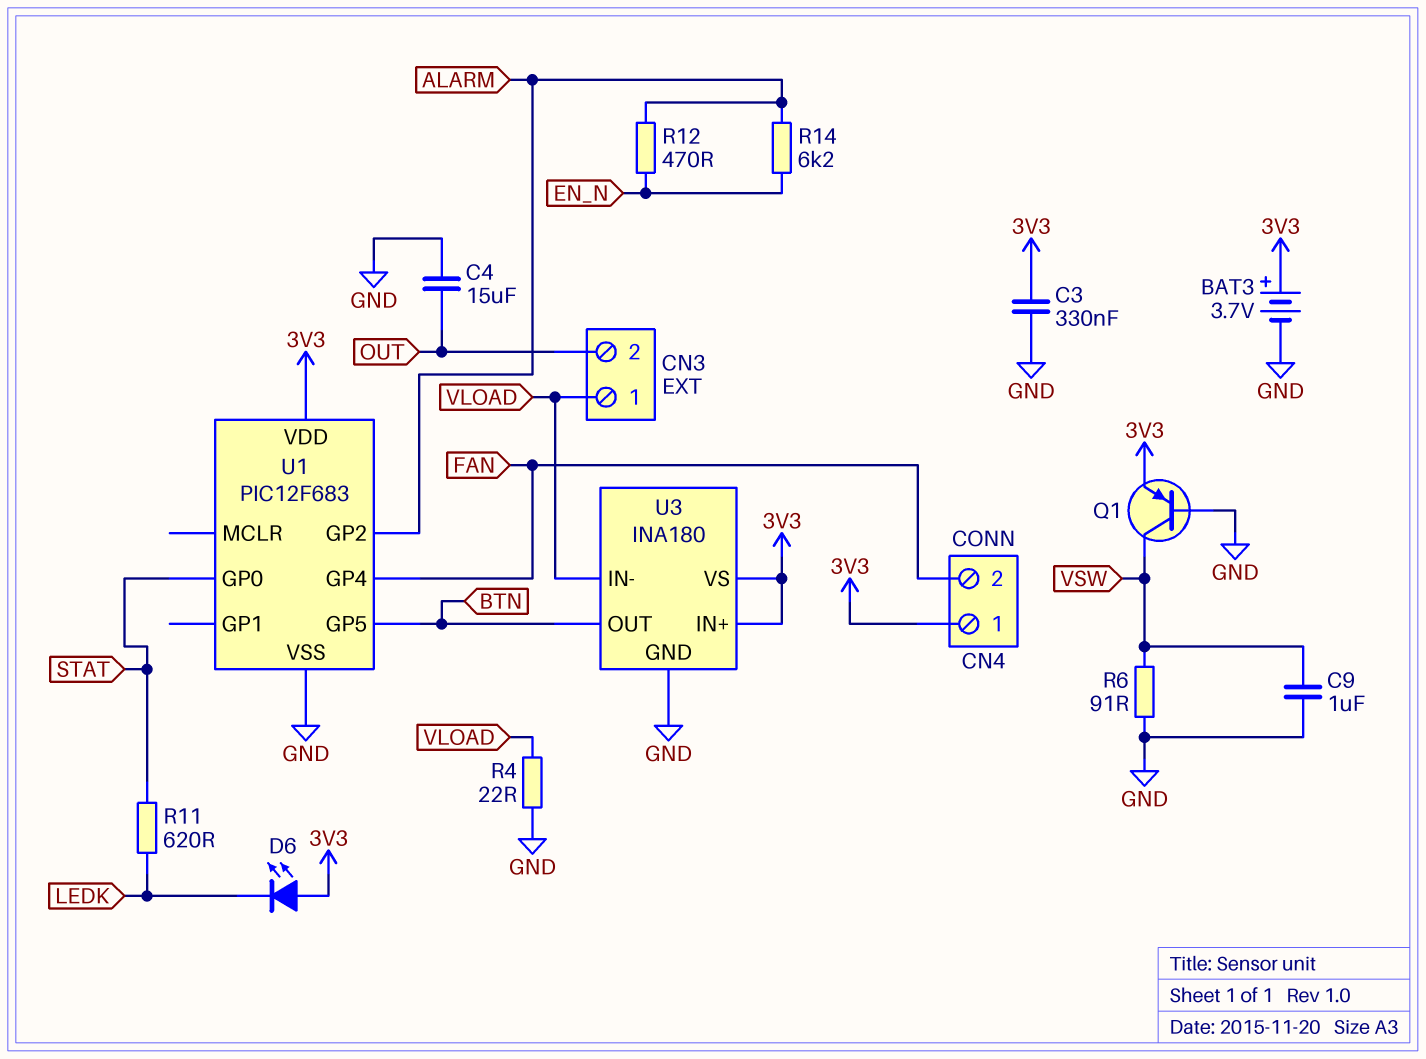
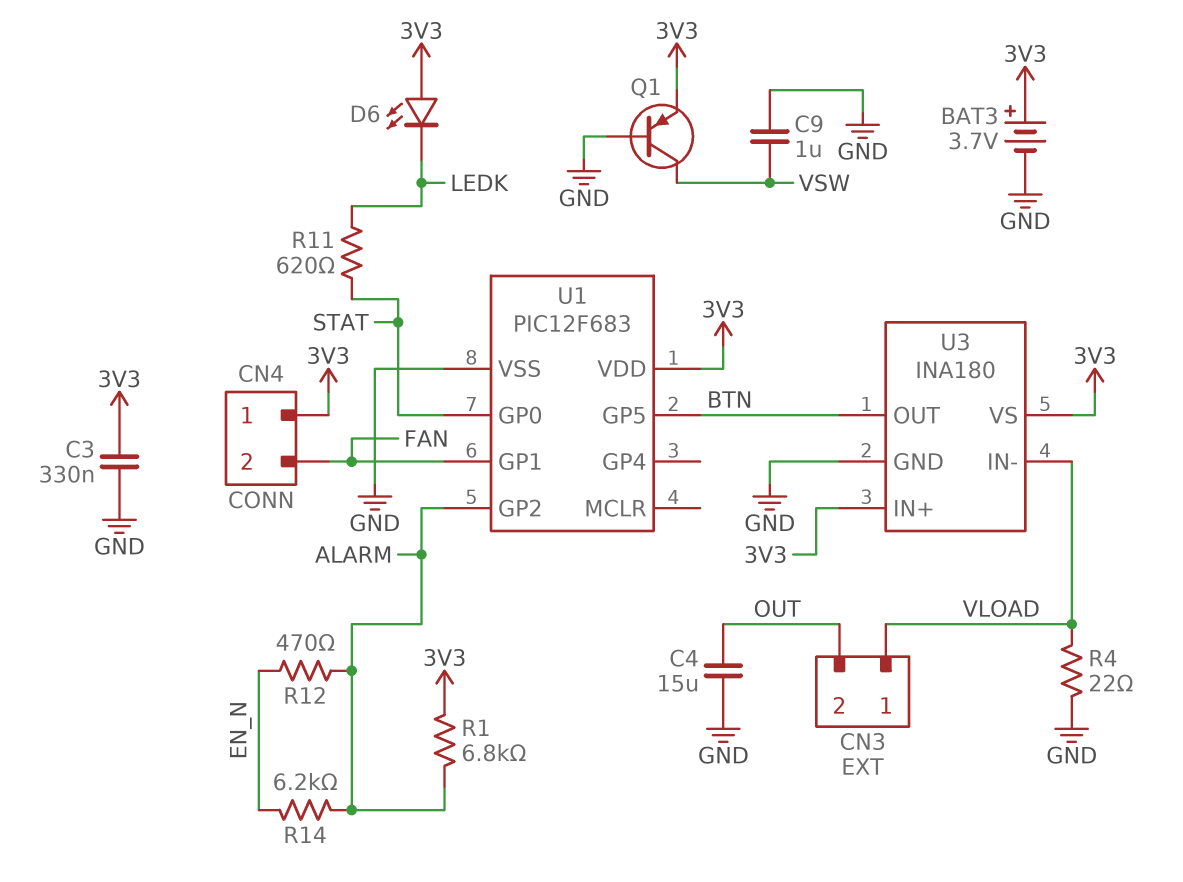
R1: none -> 6.8k (3V3, ALARM)
R6: 91 (GND, VSW) -> none
U1 pin GP1: none -> FAN
U1 pin GP4: FAN -> none

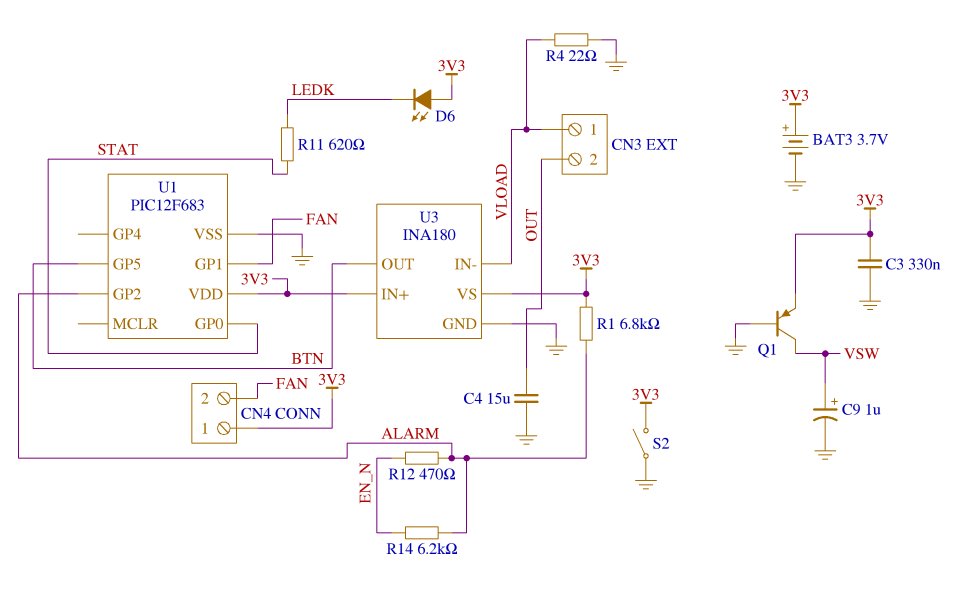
C9: 1uF (GND, VSW) -> 1uF (plus VSW, minus GND)
S2: none -> switch (3V3, GND)

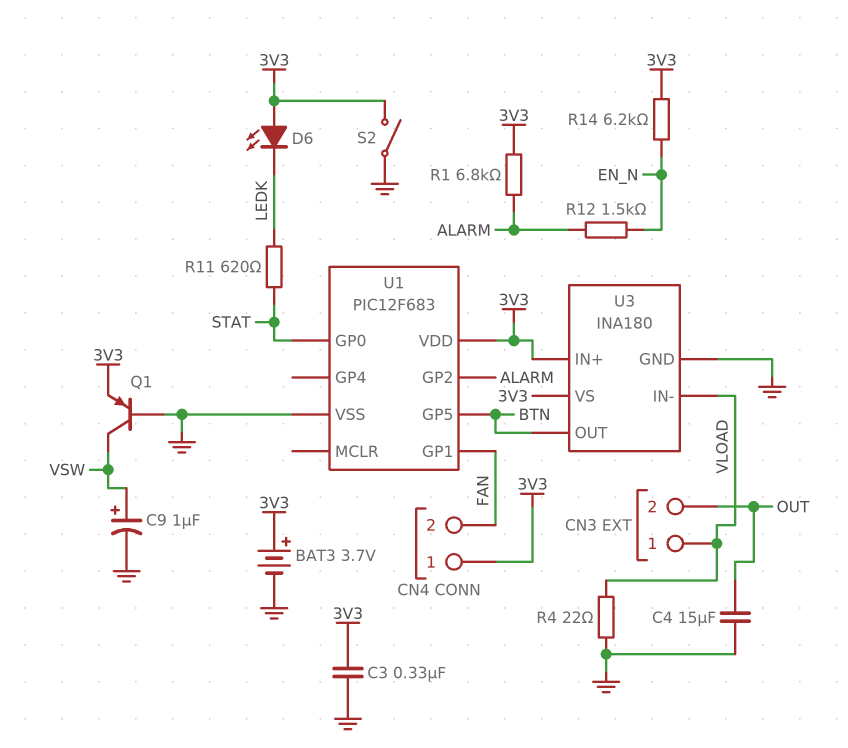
R12: 470 (ALARM, EN_N) -> 1.5k (ALARM, EN_N)
R14: 6.2k (ALARM, EN_N) -> 6.2k (3V3, EN_N)

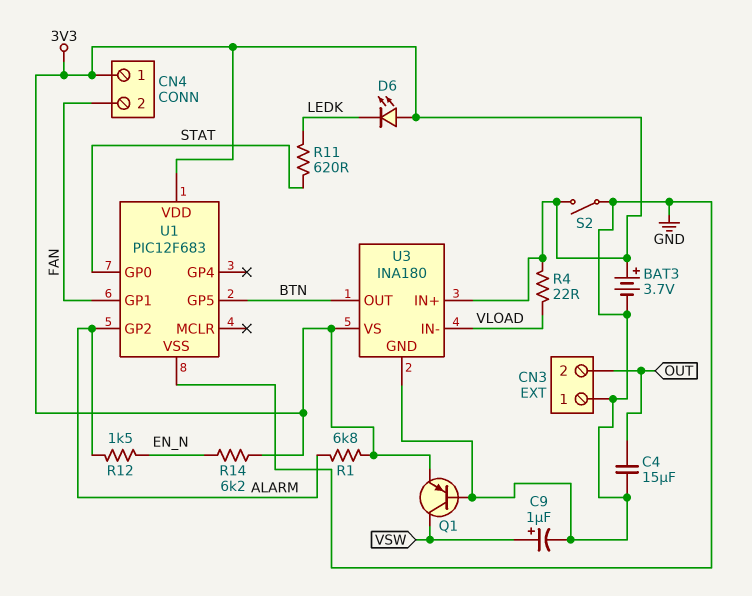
C3: 330nF (3V3, GND) -> none
CN3 pin 1: VLOAD -> GND
R4: 22 (GND, VLOAD) -> 22 (3V3, VLOAD)

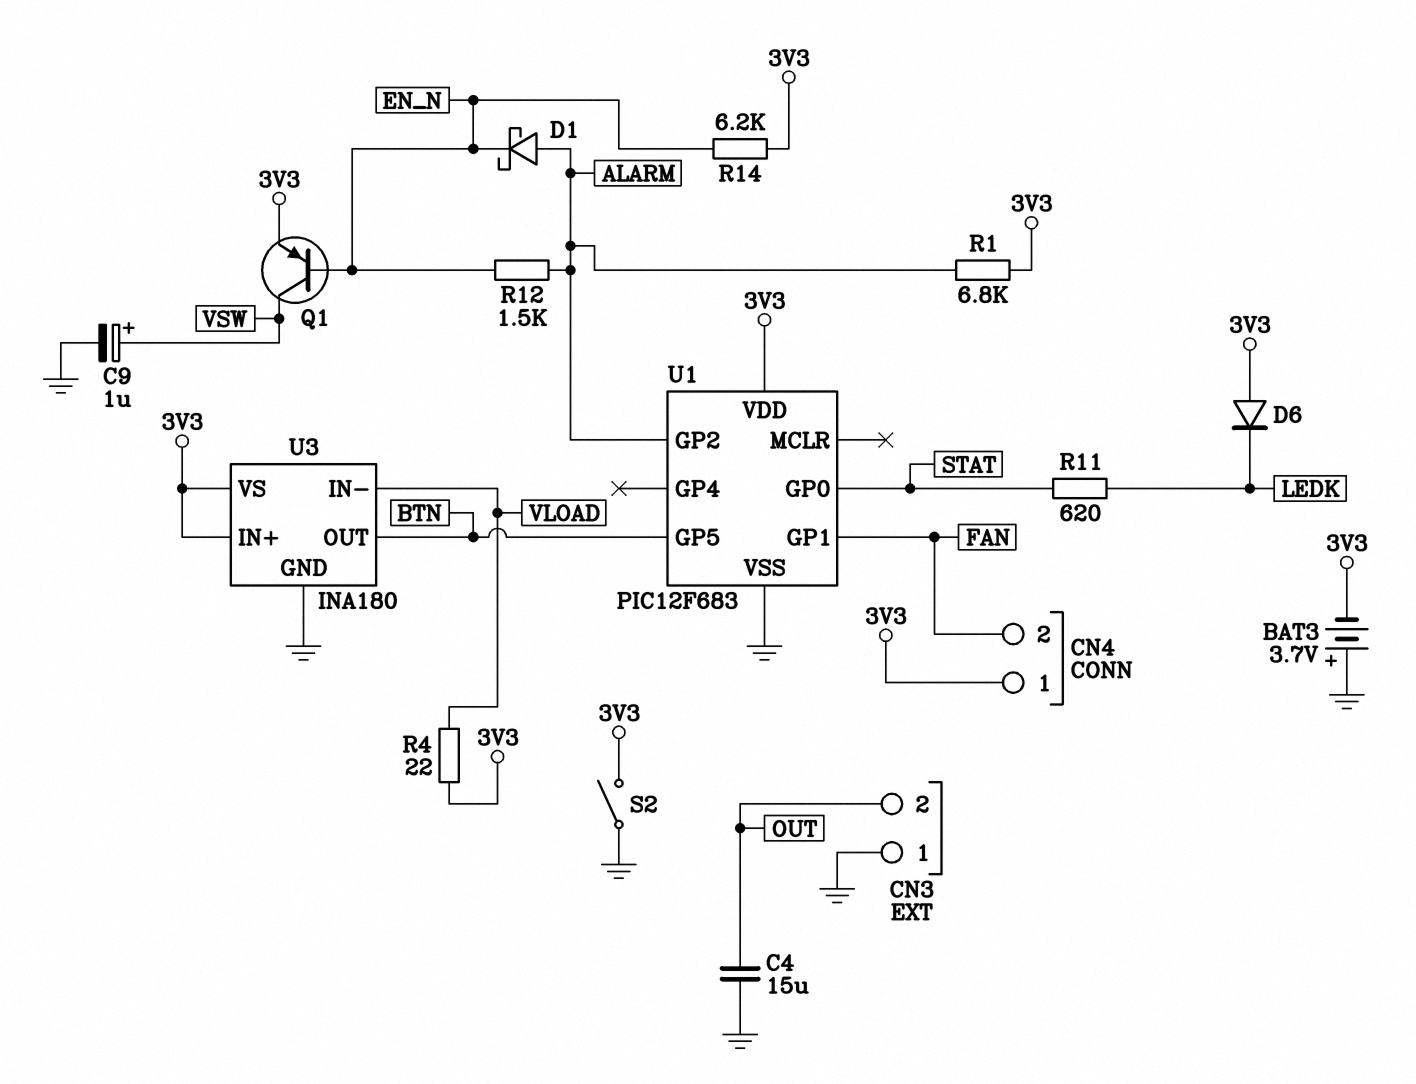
BAT3: 3.7V (plus 3V3, minus GND) -> 3.7V (plus GND, minus 3V3)
D1: none -> schottky (A ALARM, K EN_N)
D6: LED (A 3V3, K LEDK) -> diode (A 3V3, K LEDK)
Q1: PNP (B GND, C VSW, E 3V3) -> PNP (B EN_N, C VSW, E 3V3)

